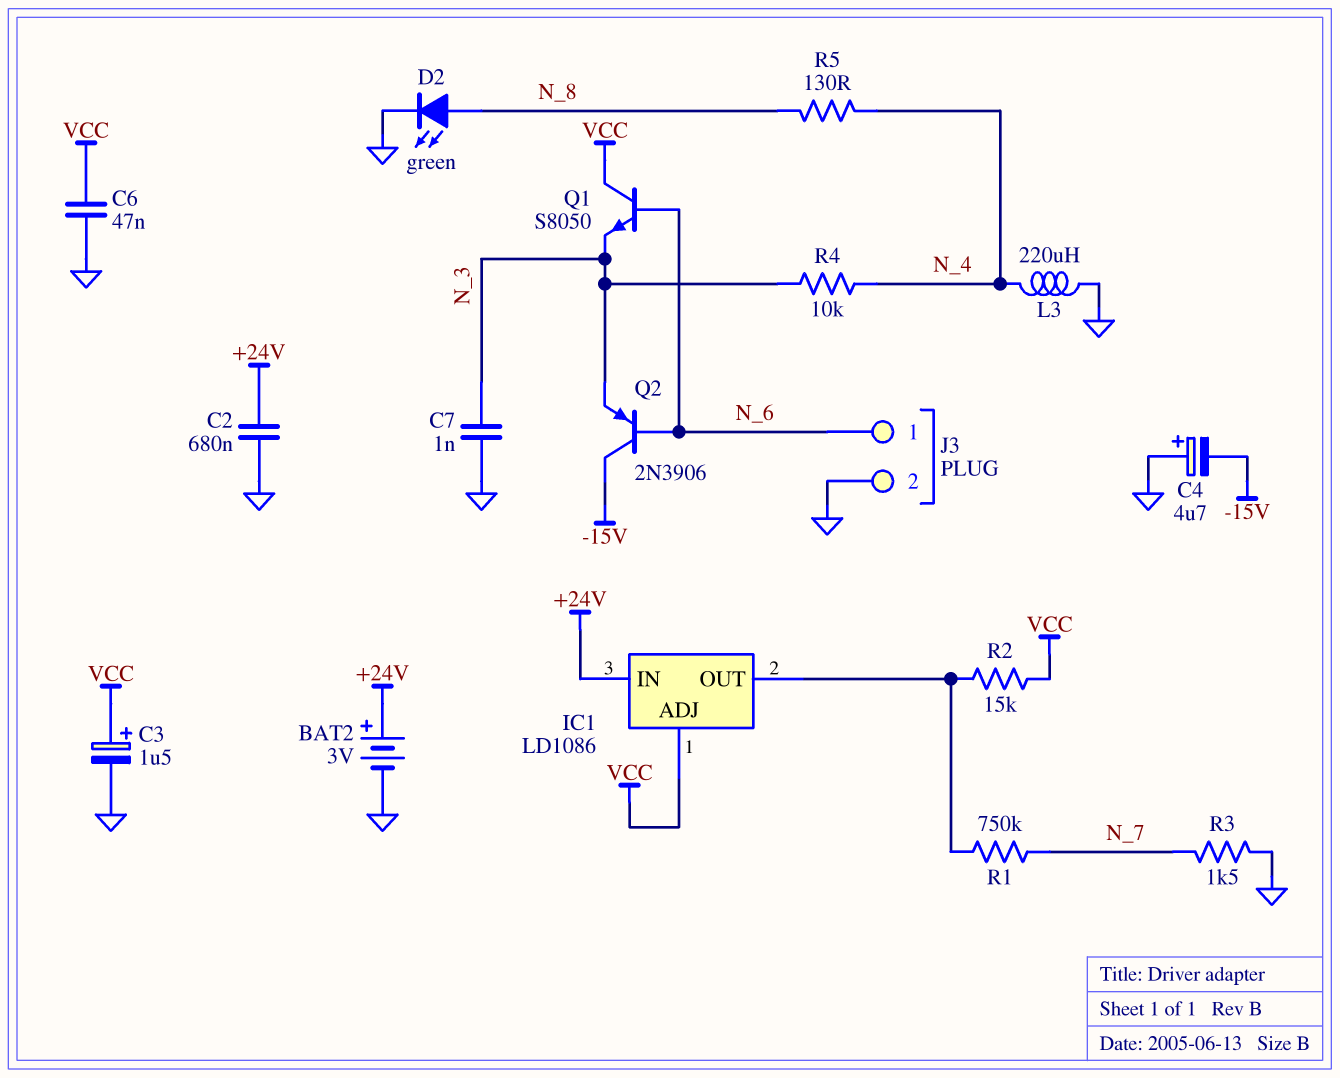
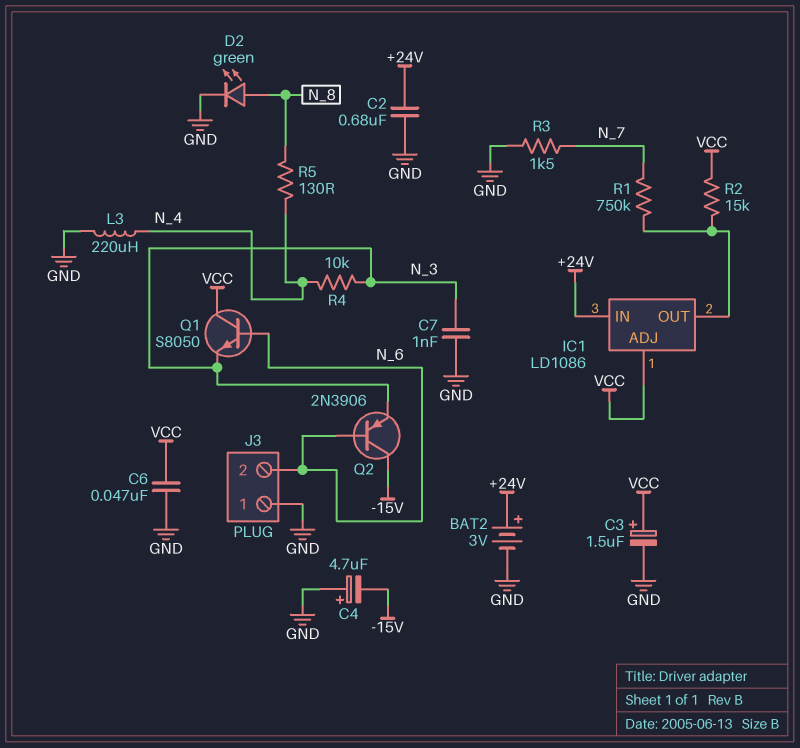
J3 pin 1: N_6 -> GND
J3 pin 2: GND -> N_6

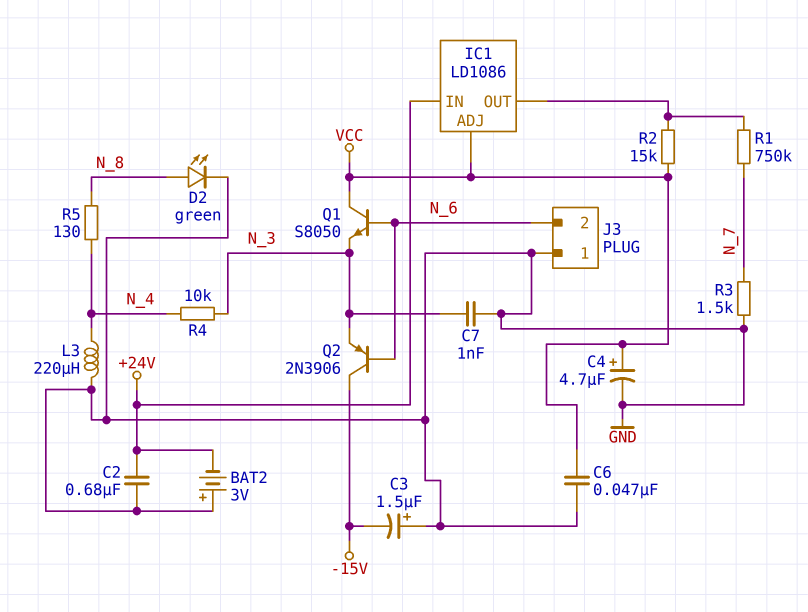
BAT2: 3V (plus +24V, minus GND) -> 3V (plus GND, minus +24V)
C3: 1.5uF (plus VCC, minus GND) -> 1.5uF (plus GND, minus -15V)
C4: 4.7uF (plus GND, minus -15V) -> 4.7uF (plus VCC, minus GND)

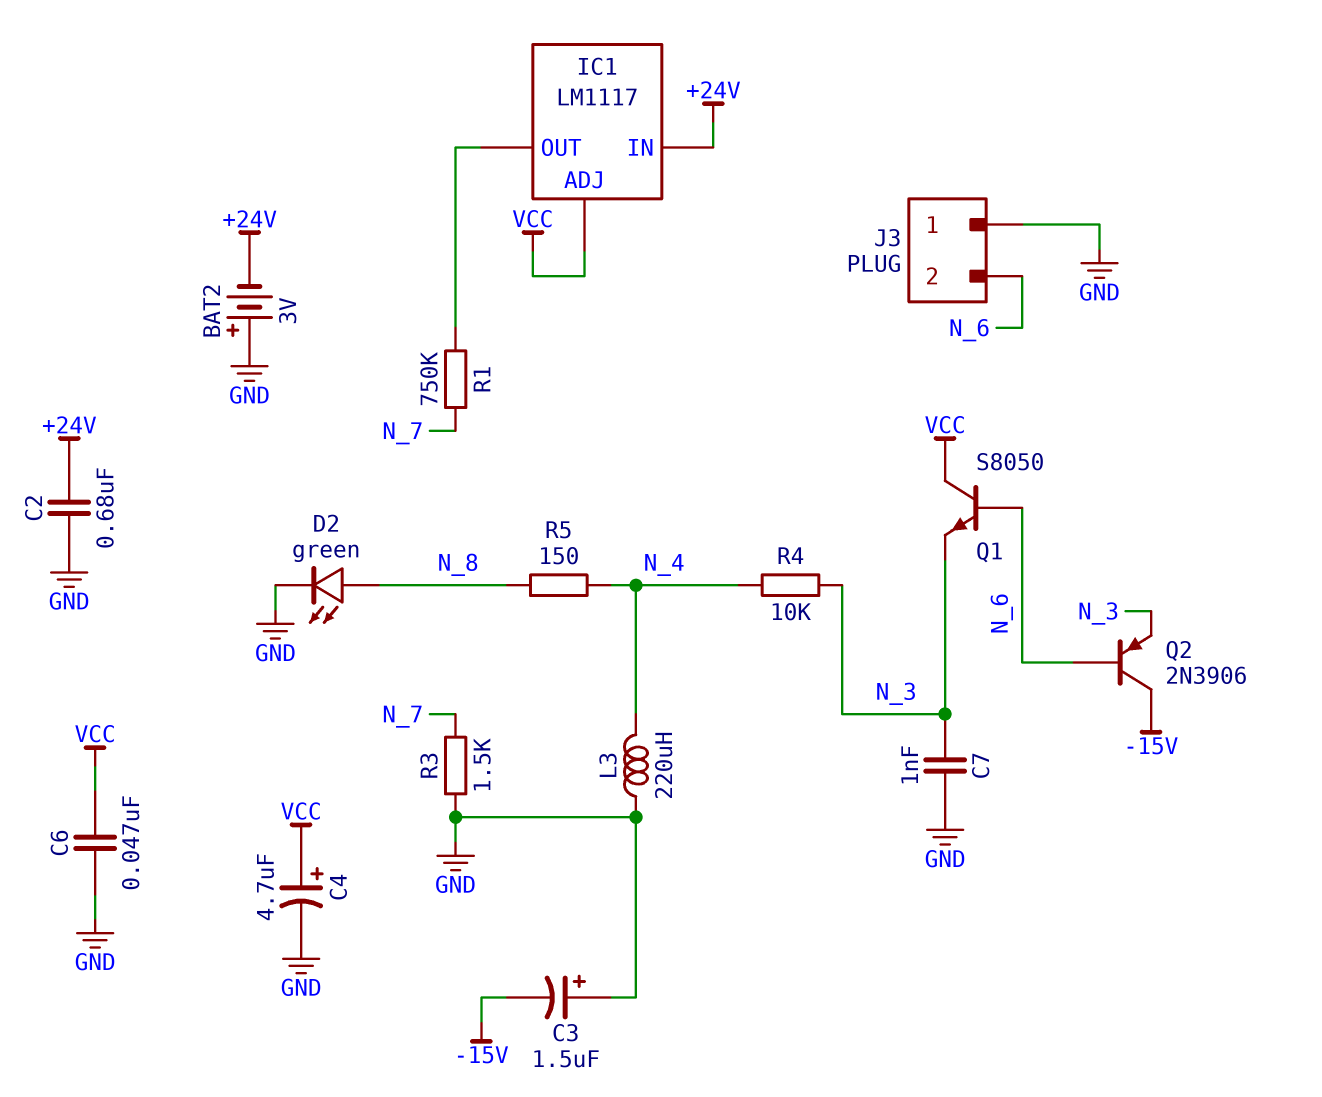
IC1: LD1086 -> LM1117
R2: 15k (IC1/OUT, VCC) -> none
R5: 130 (N_4, N_8) -> 150 (N_4, N_8)

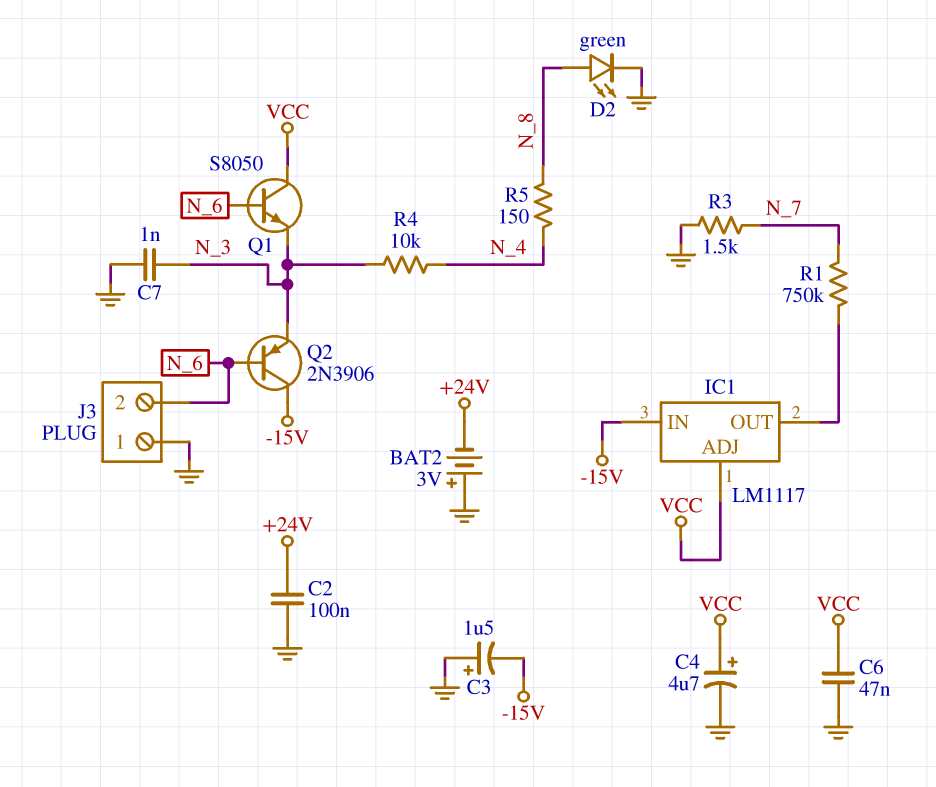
C2: 680nF (+24V, GND) -> 100nF (+24V, GND)
IC1 pin IN: +24V -> -15V
L3: 220uH (GND, N_4) -> none

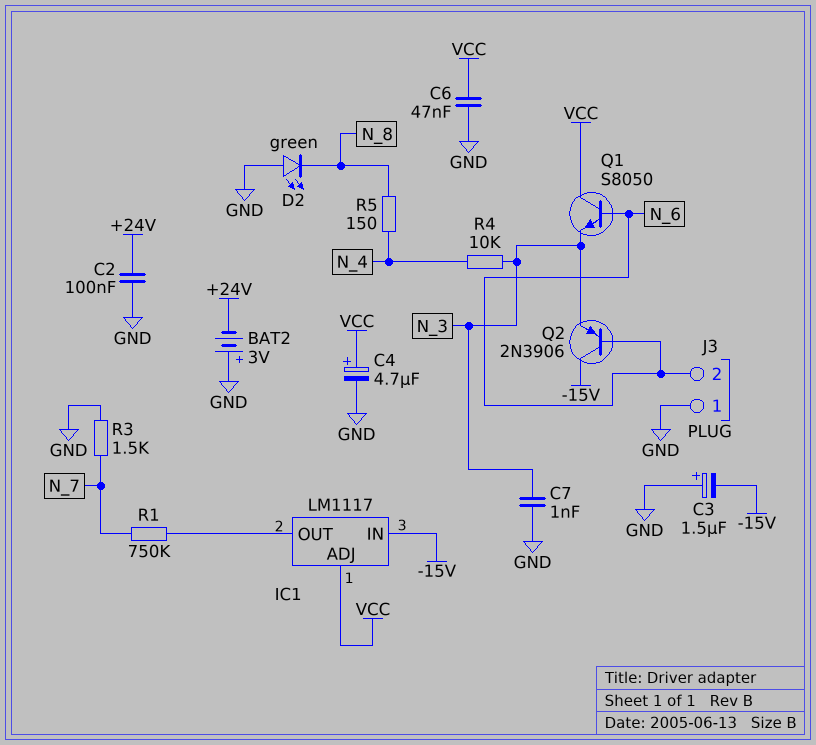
D2: LED green (A N_8, K GND) -> LED green (A GND, K N_8)

